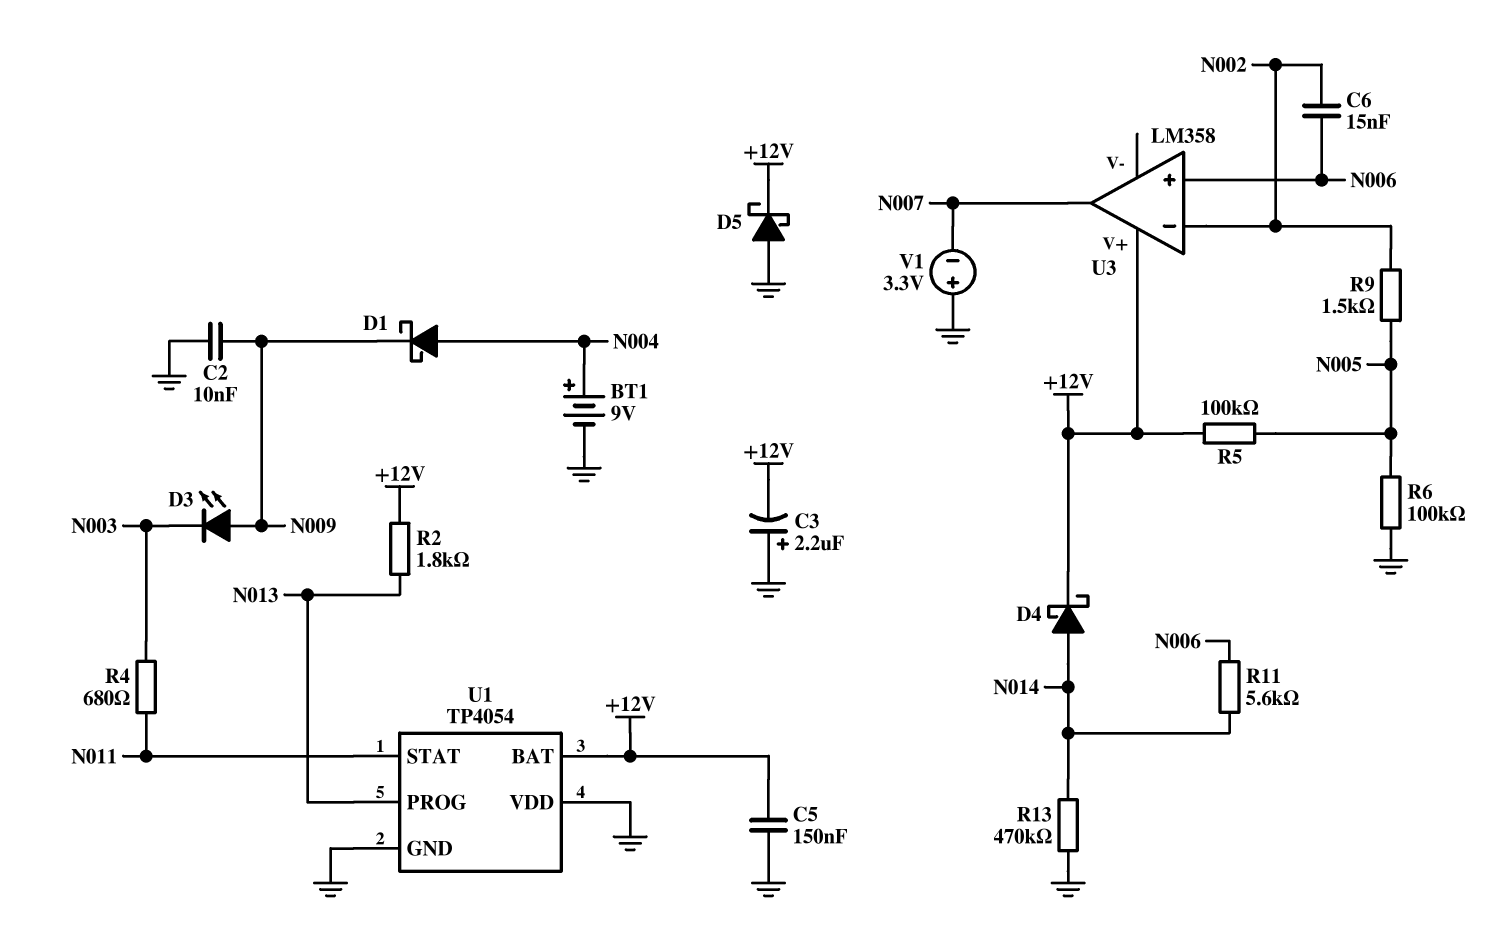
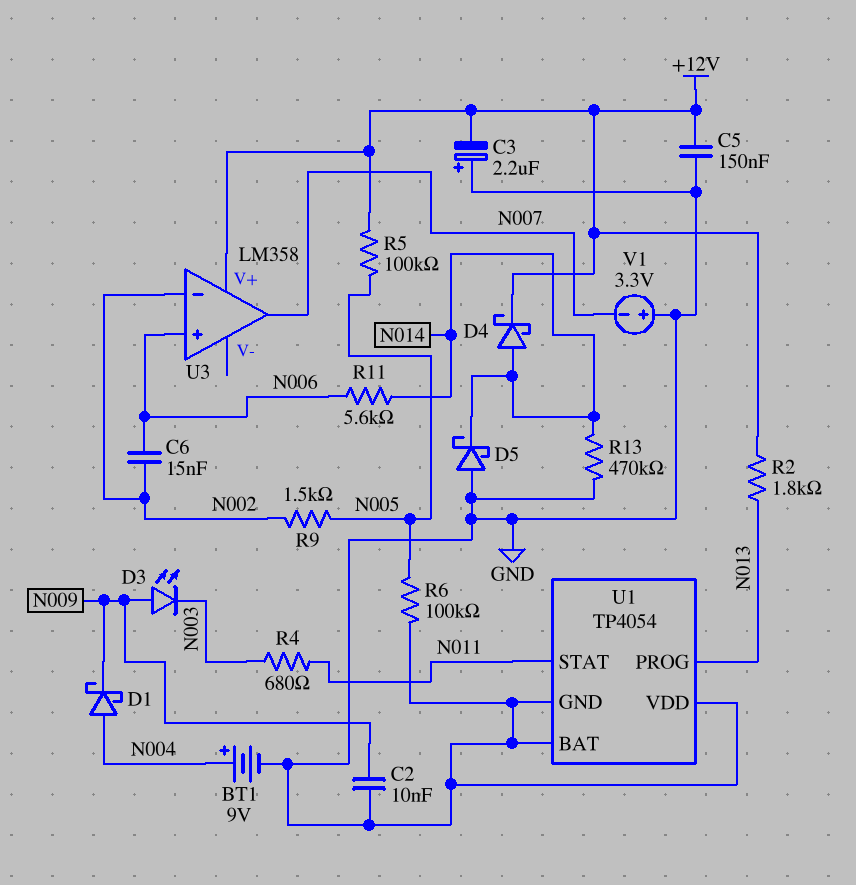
D5: schottky (A GND, K +12V) -> schottky (A GND, K N014)
U1 pin BAT: +12V -> GND

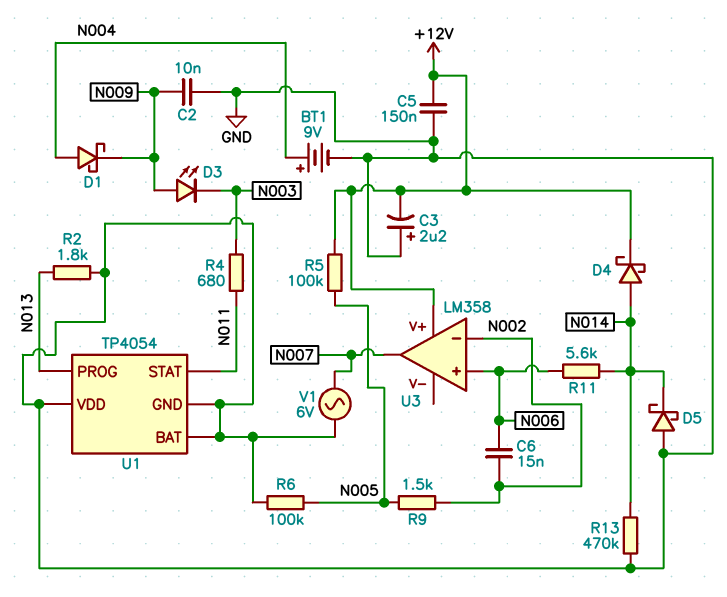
R2: 1.8k (+12V, N013) -> 1.8k (GND, N013)
V1: 3.3V (plus GND, minus N007) -> AC 6V (GND, N007)

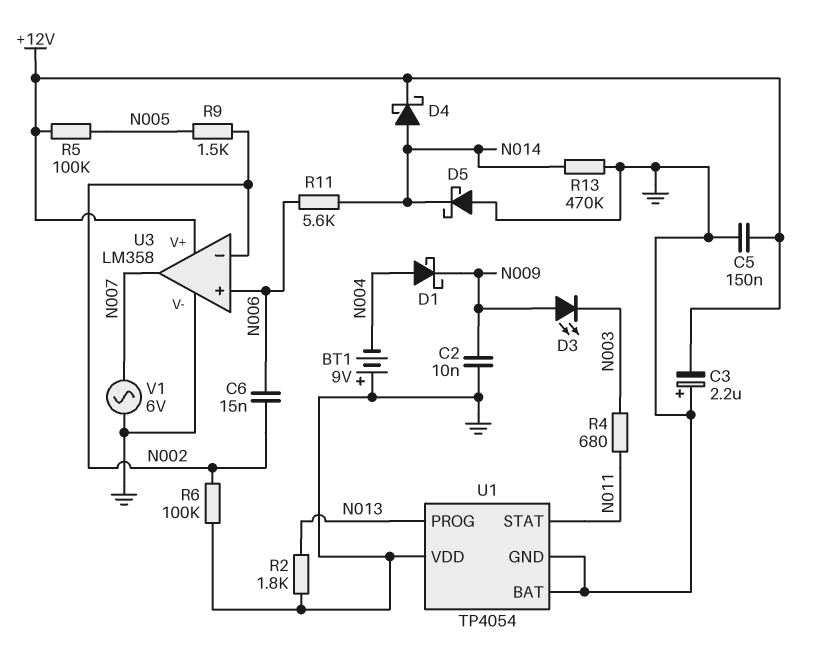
BT1: 9V (plus N004, minus GND) -> 9V (plus GND, minus N004)
R6: 100k (GND, N005) -> 100k (GND, N002)
U3 pin V-: none -> GND

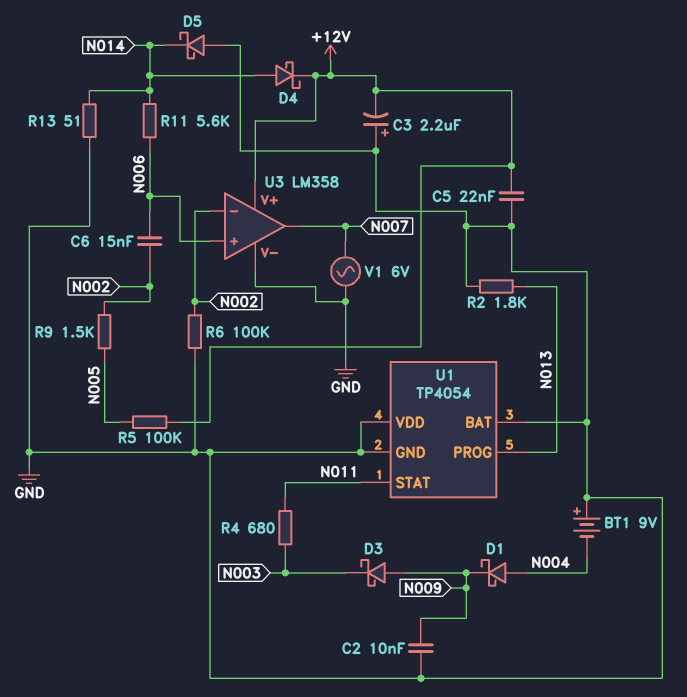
C5: 150nF (+12V, GND) -> 22nF (+12V, GND)
D3: LED (A N009, K N003) -> schottky (A N009, K N003)
R13: 470k (GND, N014) -> 51 (GND, N014)

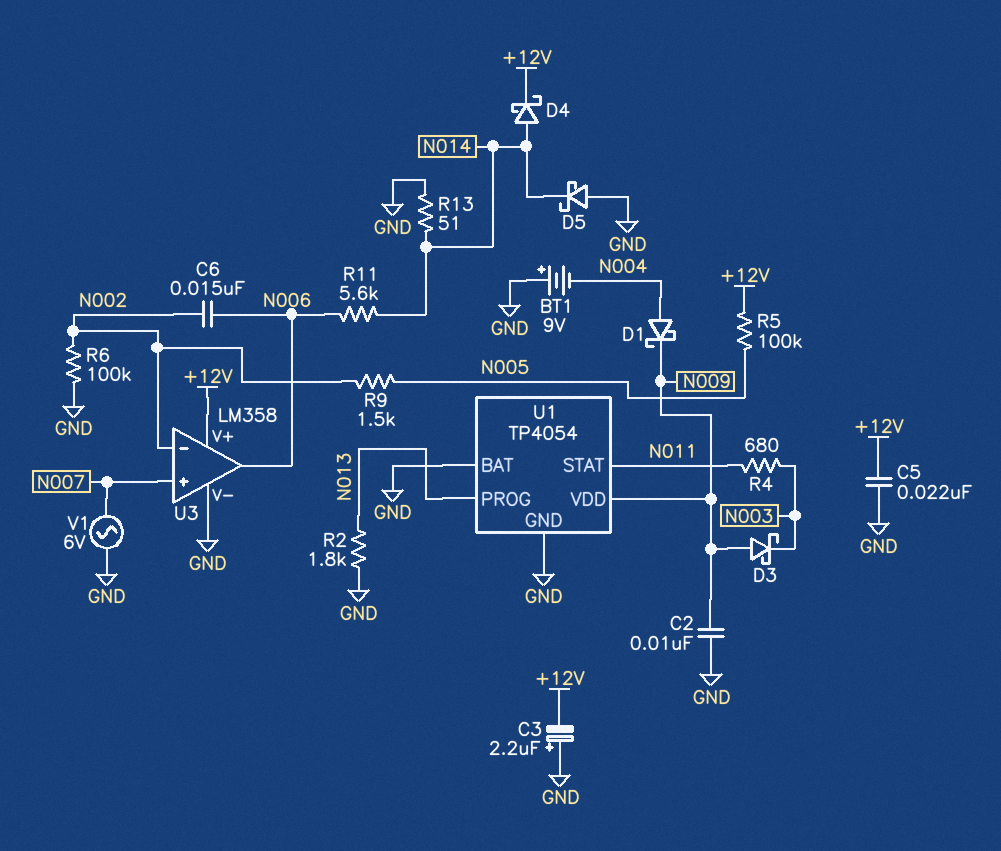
U1 pin VDD: GND -> N009
U3 pin in+: N006 -> N007
U3 pin out: N007 -> N006

